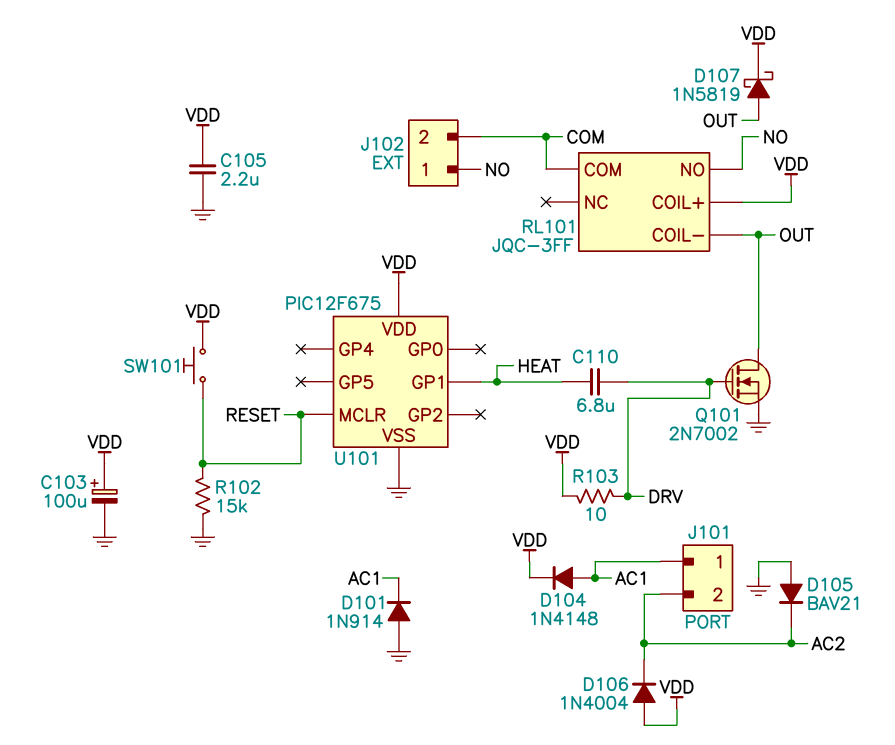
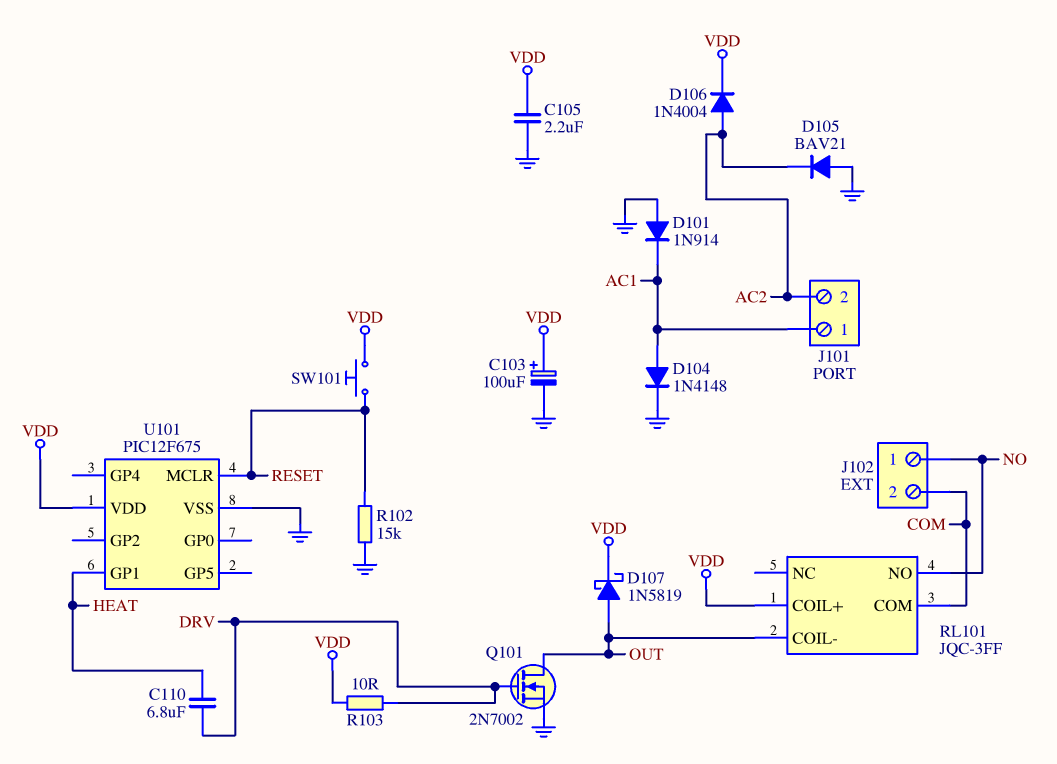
D104: diode 1N4148 (A AC1, K VDD) -> diode 1N4148 (A AC1, K GND)
D106: diode 1N4004 (A VDD, K AC2) -> diode 1N4004 (A AC2, K VDD)

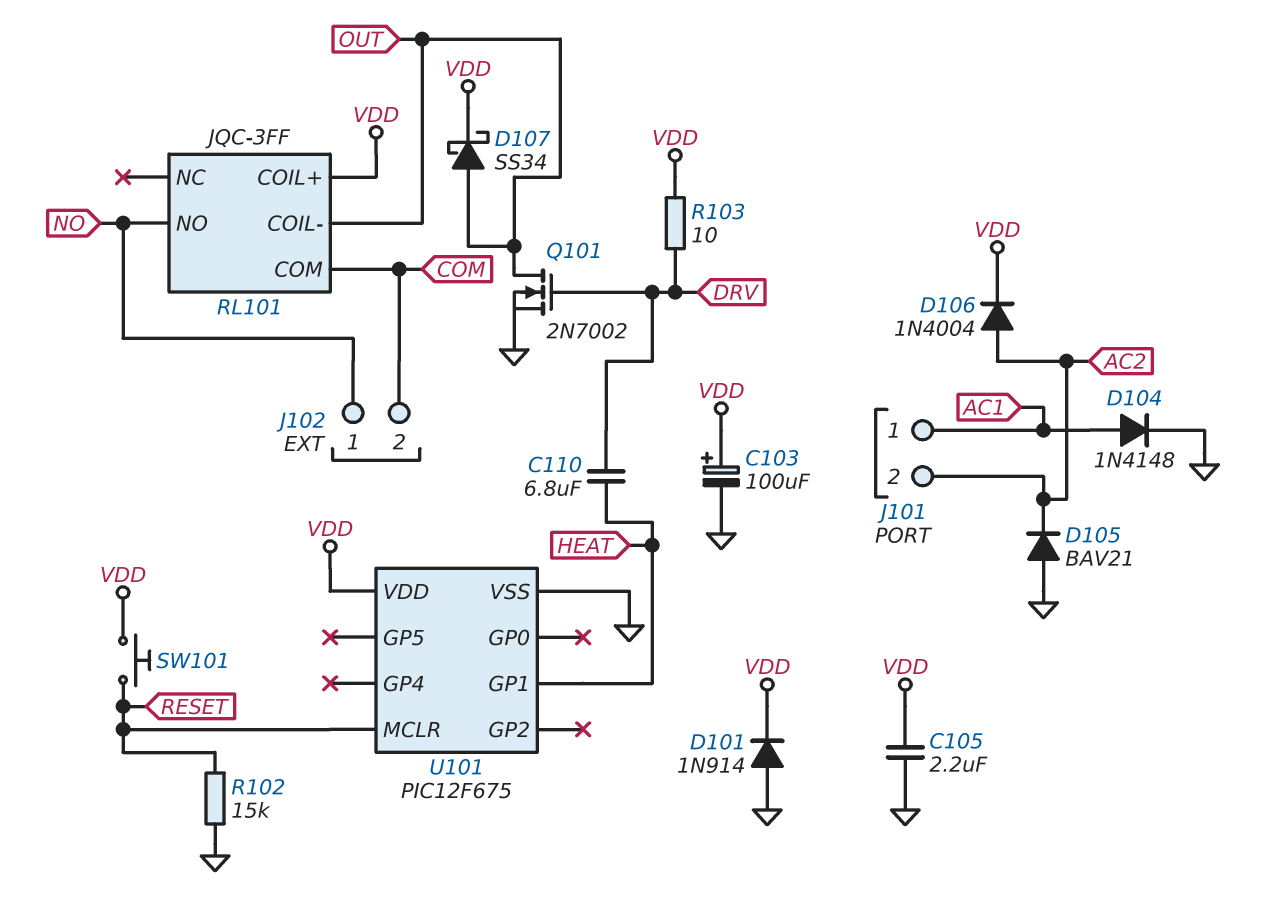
D101: diode 1N914 (A GND, K AC1) -> diode 1N914 (A GND, K VDD)
D107: schottky 1N5819 (A OUT, K VDD) -> schottky SS34 (A OUT, K VDD)

